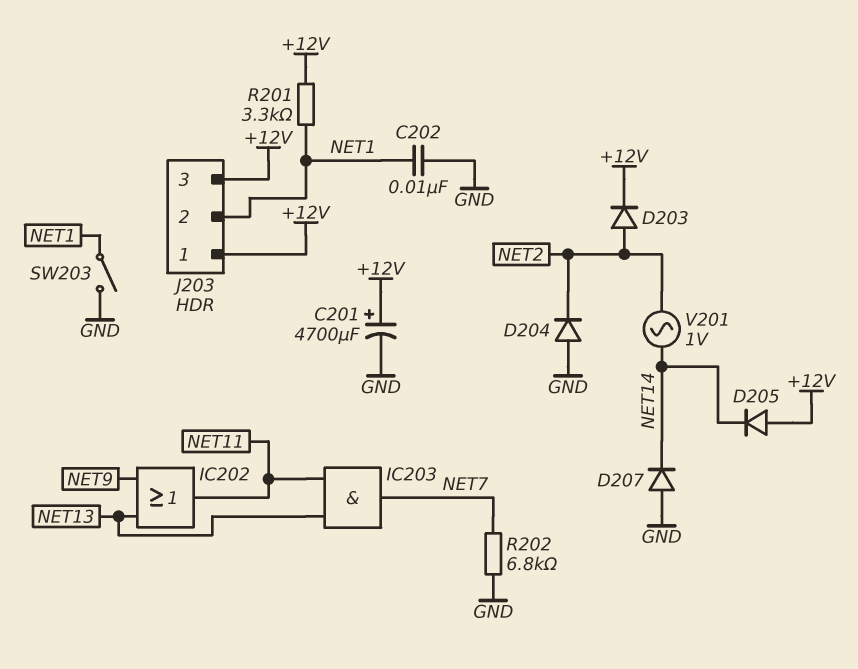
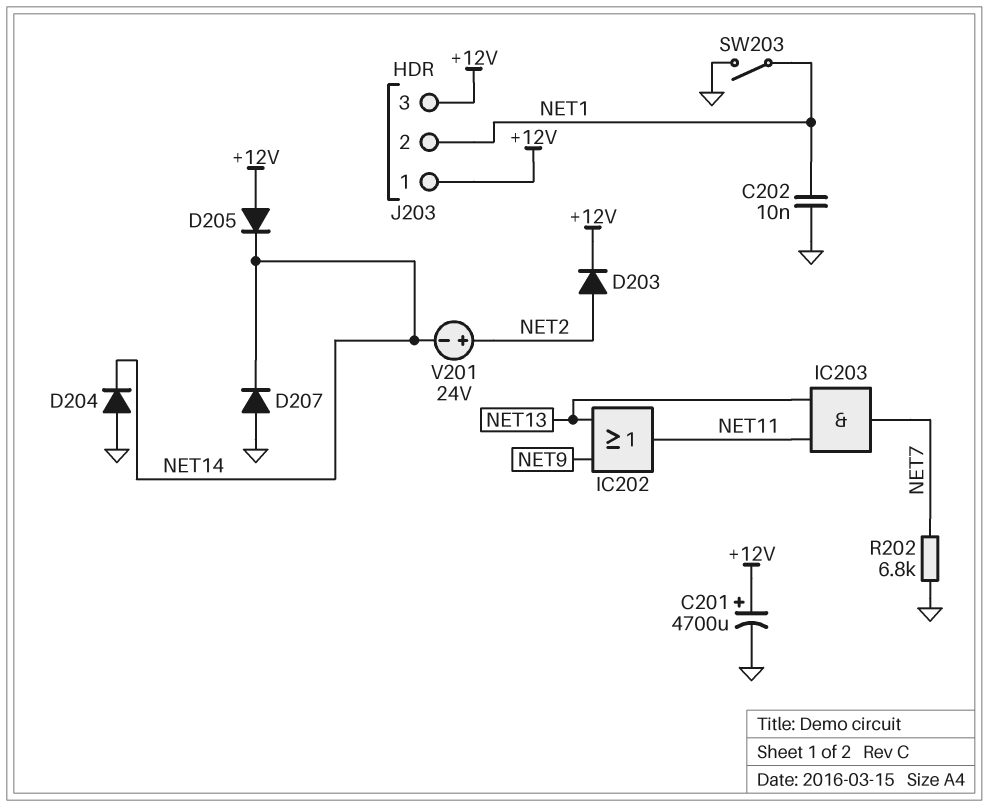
D204: diode (A GND, K NET2) -> diode (A GND, K NET14)
R201: 3.3k (+12V, NET1) -> none
V201: AC 1V (NET2, NET14) -> 24V (plus NET2, minus NET14)

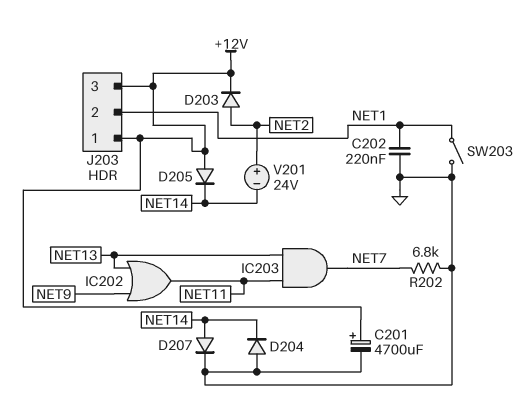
C202: 10nF (GND, NET1) -> 220nF (GND, NET1)
D207: diode (A GND, K NET14) -> diode (A NET14, K GND)

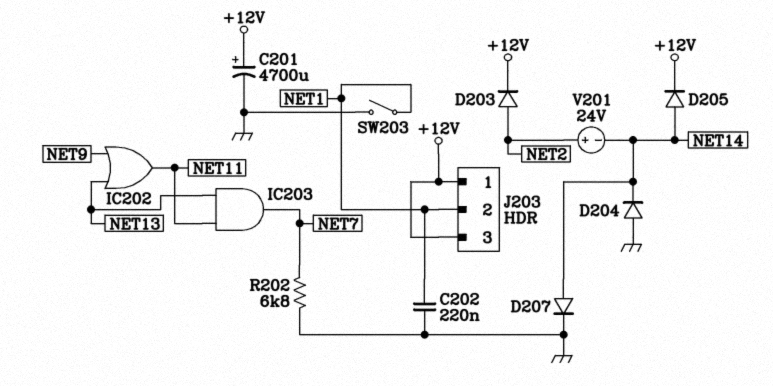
D205: diode (A +12V, K NET14) -> diode (A NET14, K +12V)

